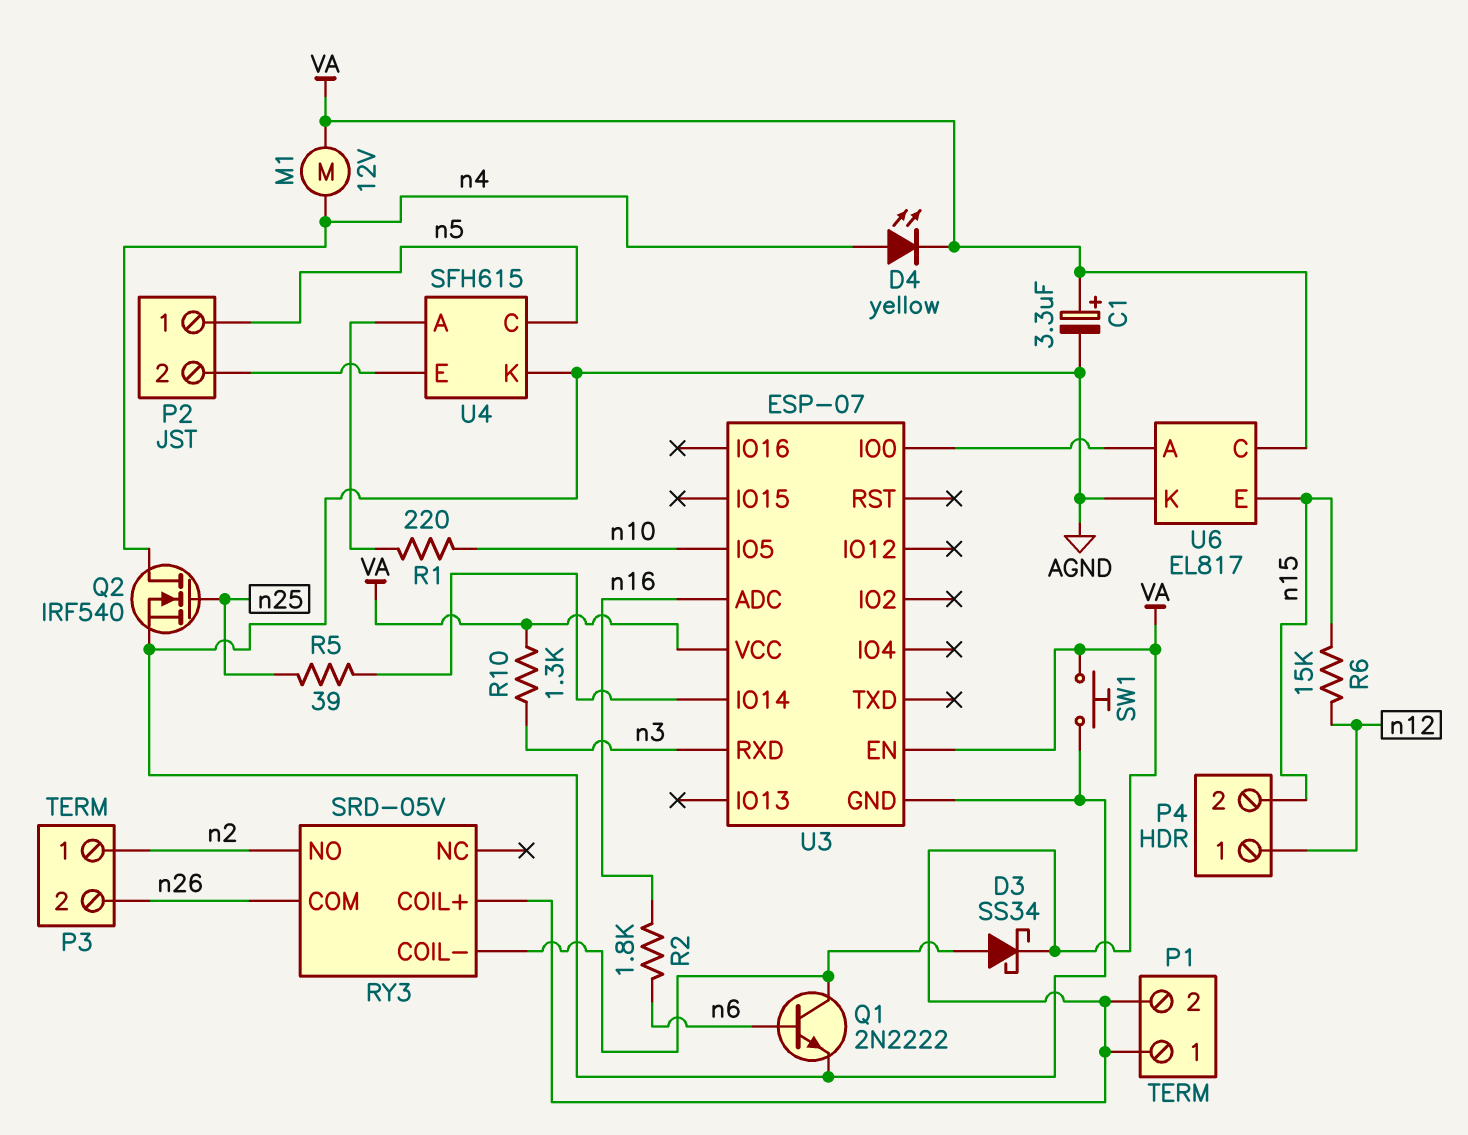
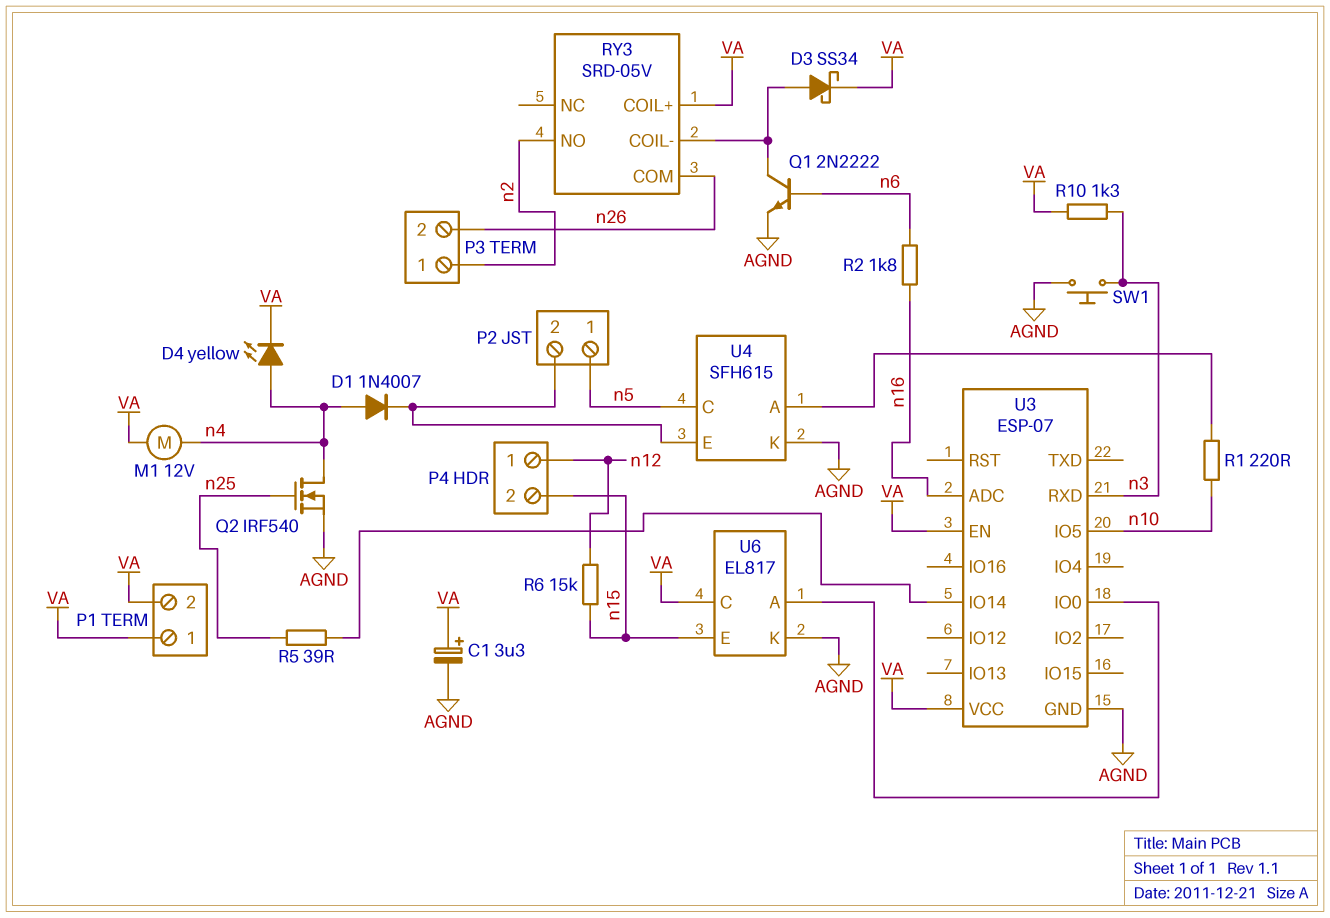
D1: none -> diode 1N4007 (A n4, K P2/2)
SW1: button (AGND, VA) -> button (AGND, n3)

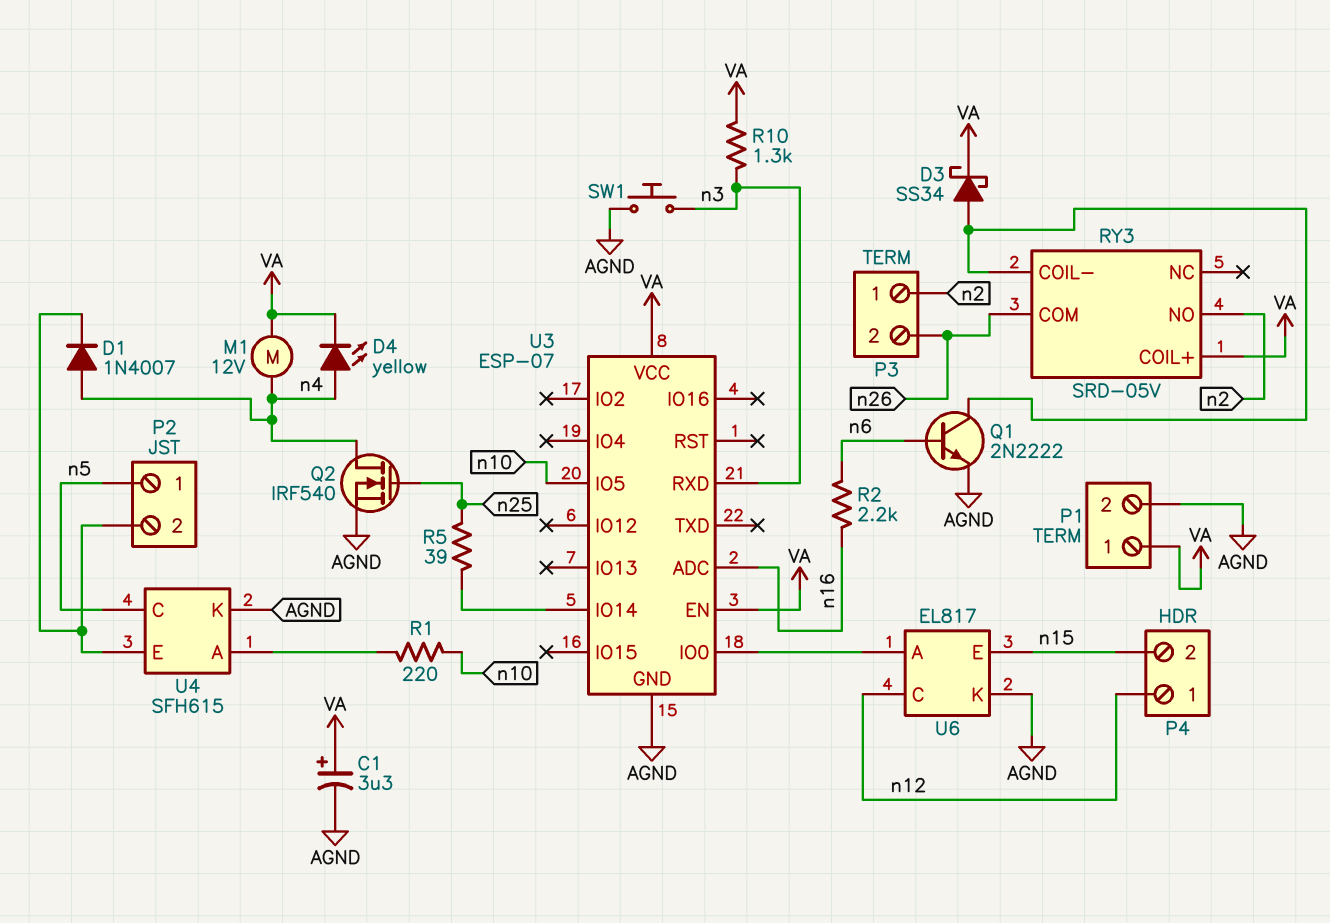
P1 pin 2: VA -> AGND
R2: 1.8k (n6, n16) -> 2.2k (n6, n16)
R6: 15k (n12, n15) -> none
U6 pin C: VA -> n12

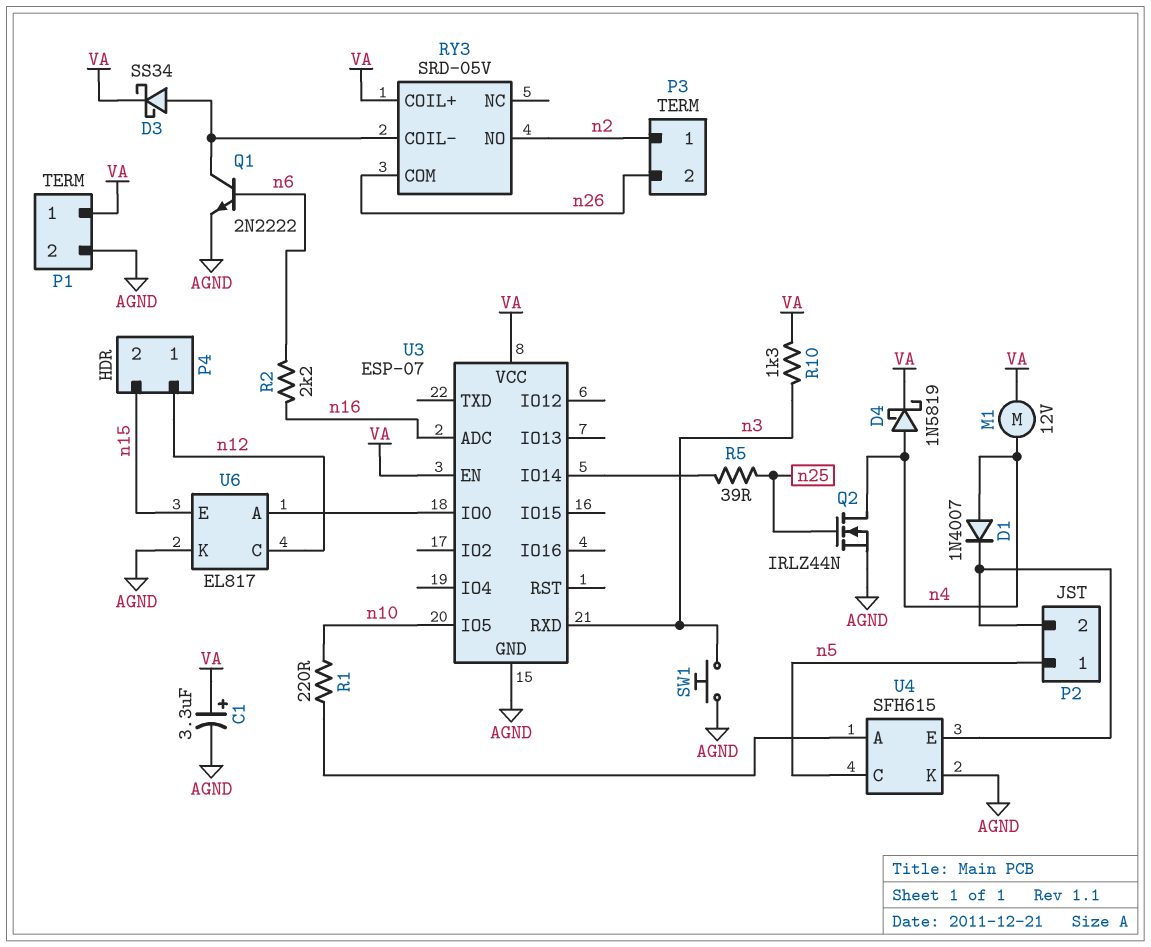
D4: LED yellow (A n4, K VA) -> schottky 1N5819 (A n4, K VA)
Q2: NMOS IRF540 (G n25, D n4, S AGND) -> NMOS IRLZ44N (G n25, D n4, S AGND)

